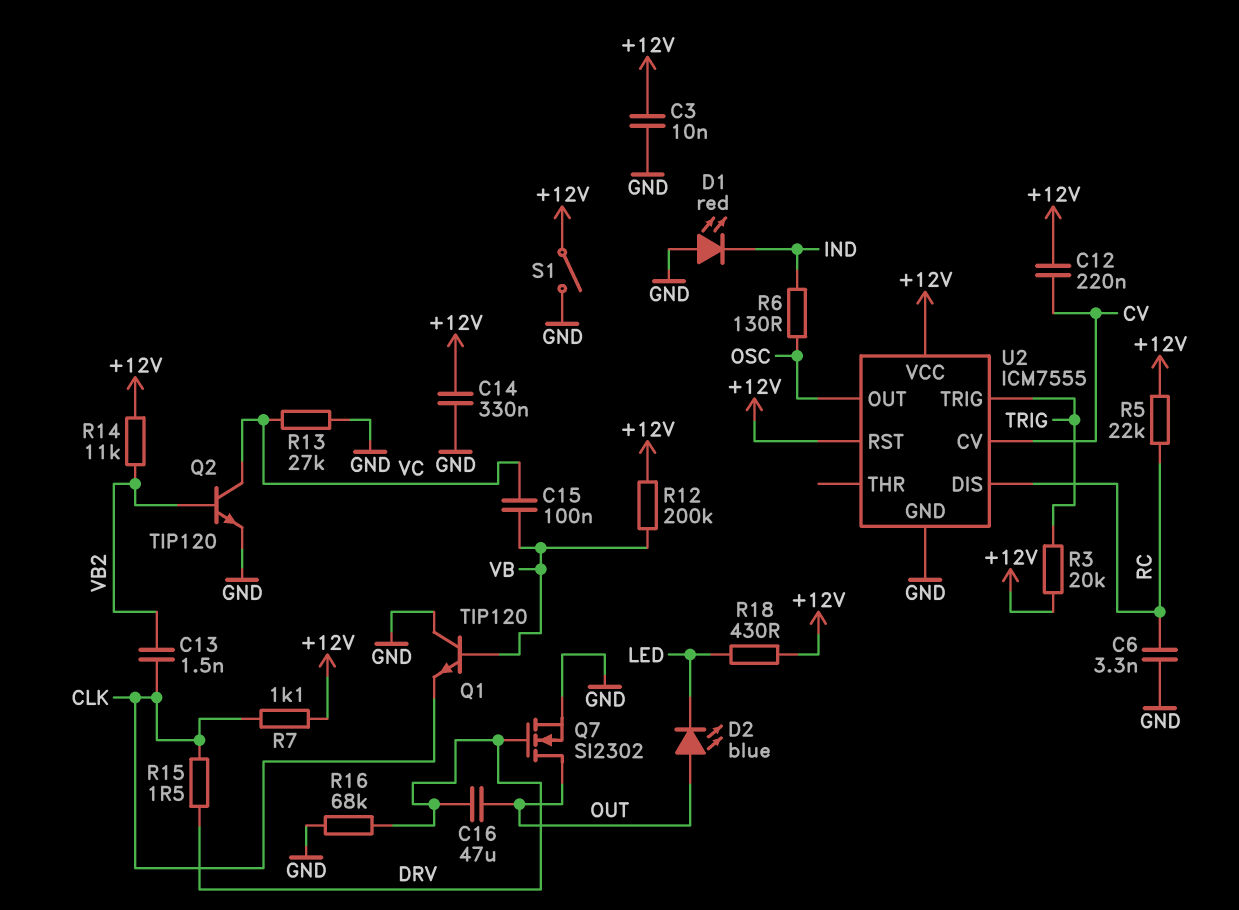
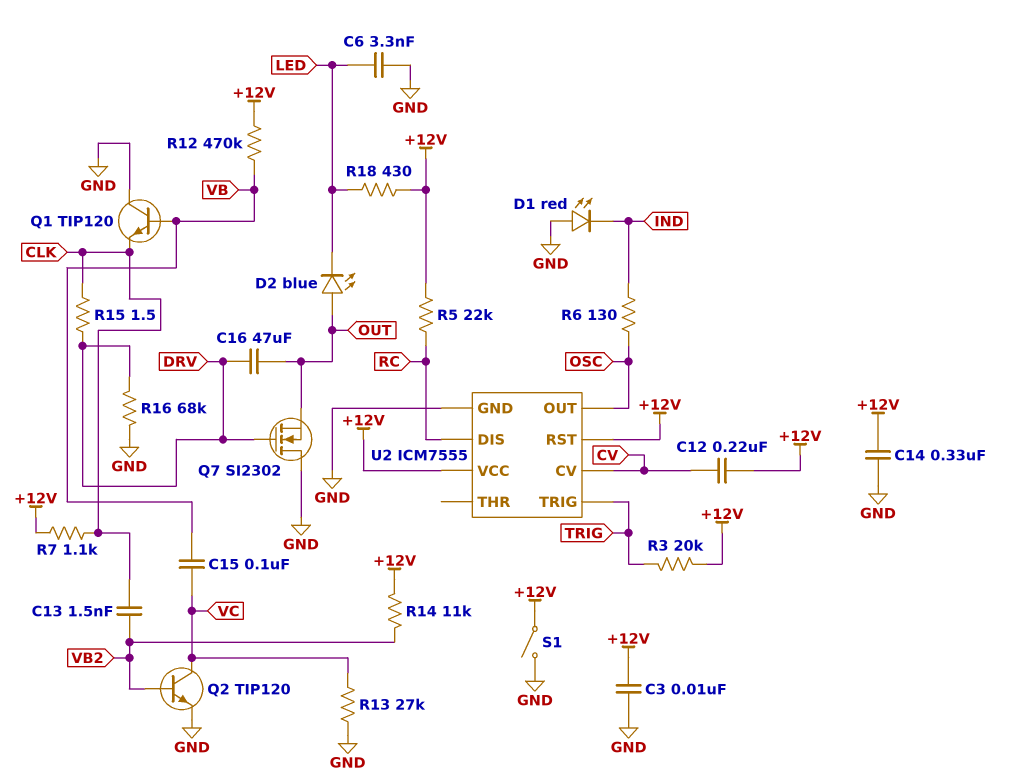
C6: 3.3nF (GND, RC) -> 3.3nF (GND, LED)
Q7: NMOS SI2302 (G DRV, D OUT, S GND) -> NMOS SI2302 (G DRV, D GND, S OUT)
R12: 200k (+12V, VB) -> 470k (+12V, VB)

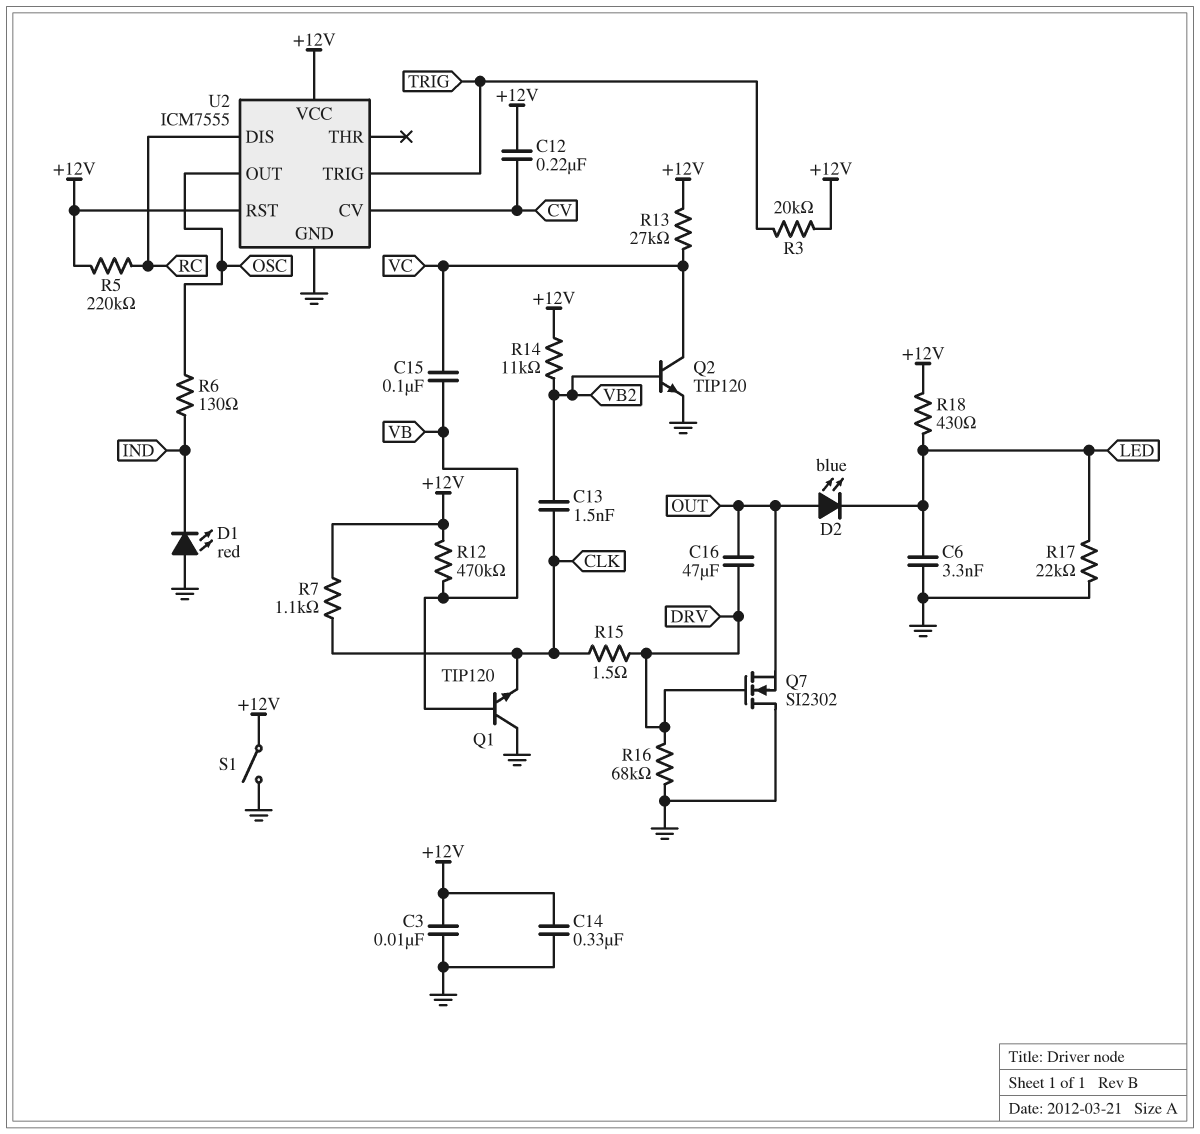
R5: 22k (+12V, RC) -> 220k (+12V, RC)
R13: 27k (GND, VC) -> 27k (+12V, VC)
R17: none -> 22k (GND, LED)

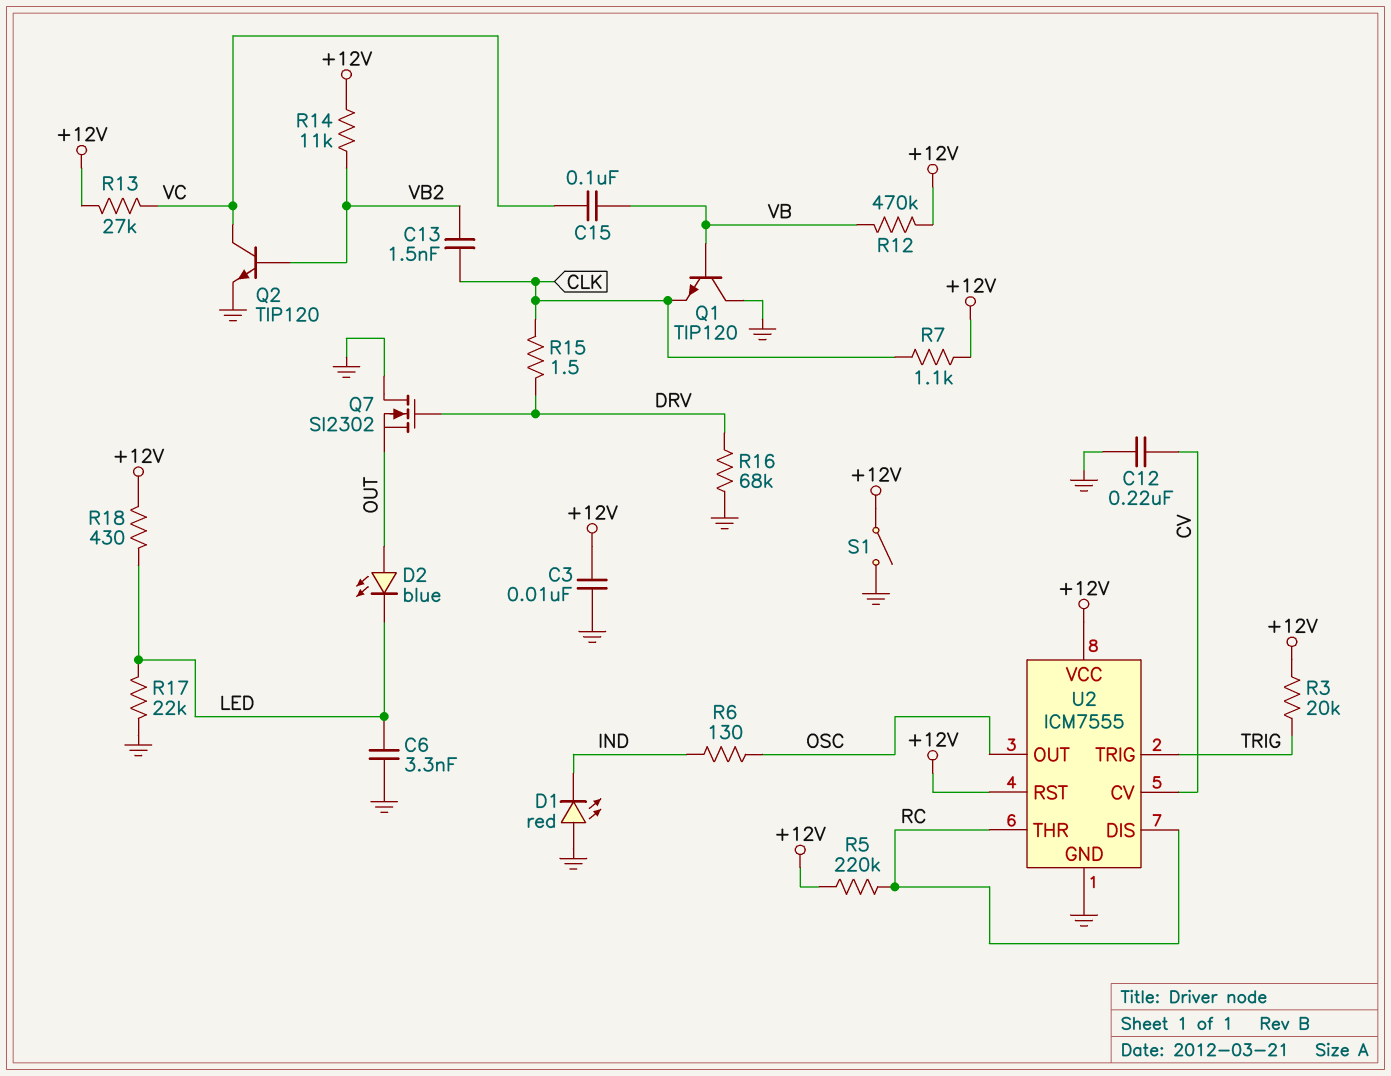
C12: 220nF (+12V, CV) -> 220nF (CV, GND)
C14: 330nF (+12V, GND) -> none
C16: 47uF (DRV, OUT) -> none
U2 pin THR: none -> RC

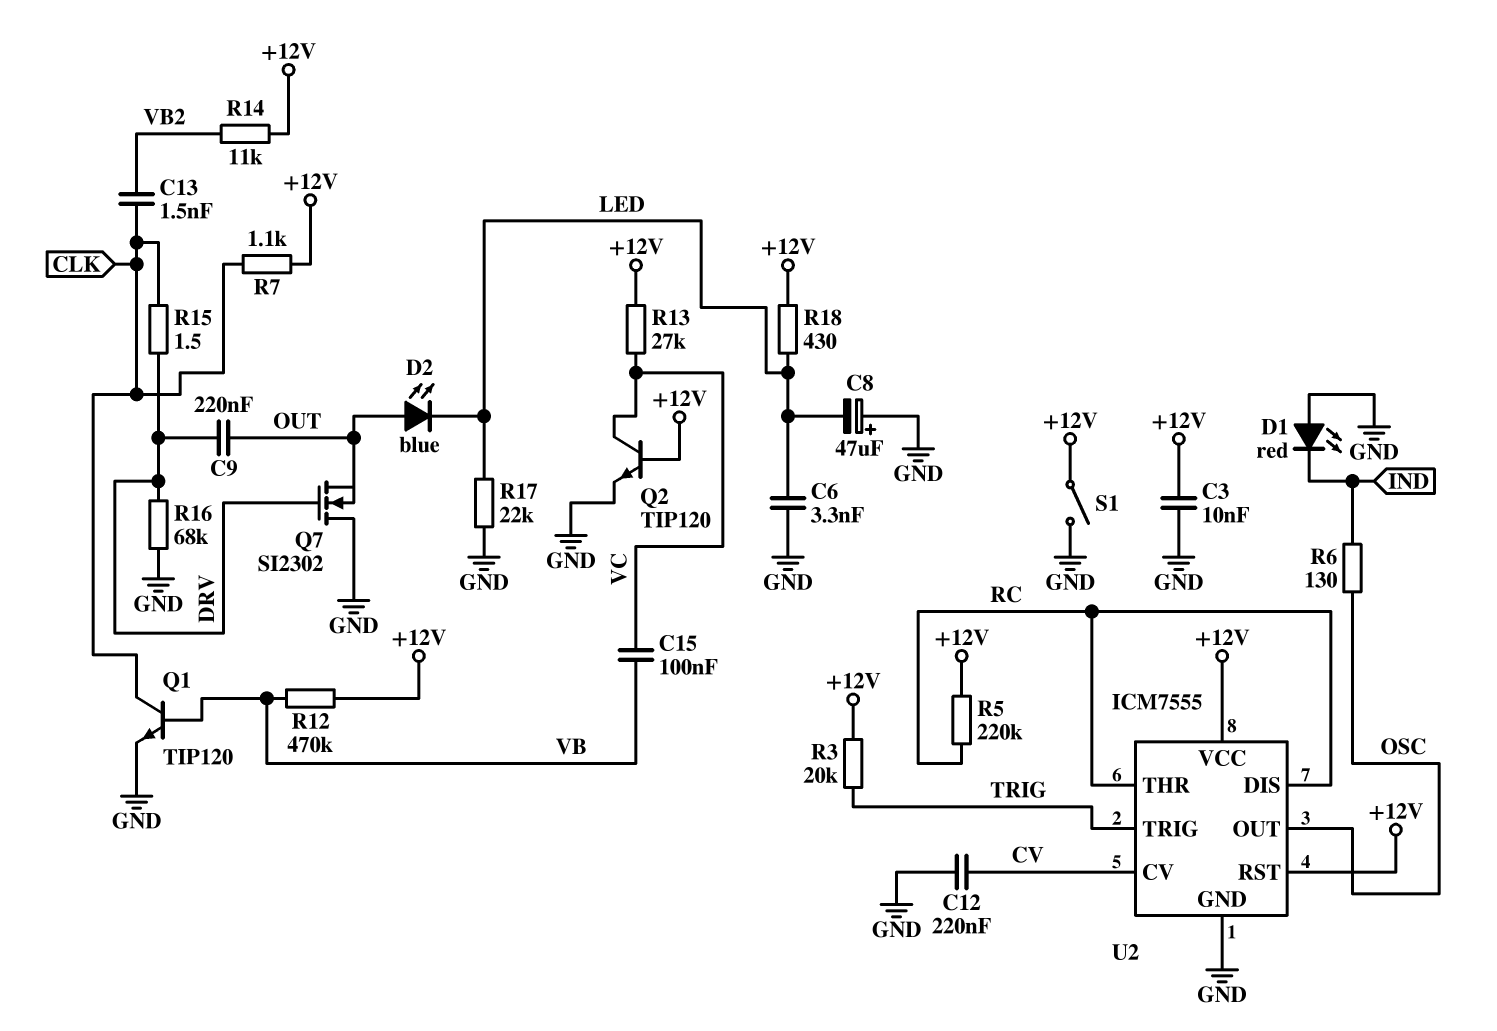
C8: none -> 47uF (plus GND, minus LED)
C9: none -> 220nF (DRV, OUT)
Q1: NPN TIP120 (B VB, C GND, E CLK) -> NPN TIP120 (B VB, C CLK, E GND)
Q2: NPN TIP120 (B VB2, C VC, E GND) -> NPN TIP120 (B +12V, C VC, E GND)

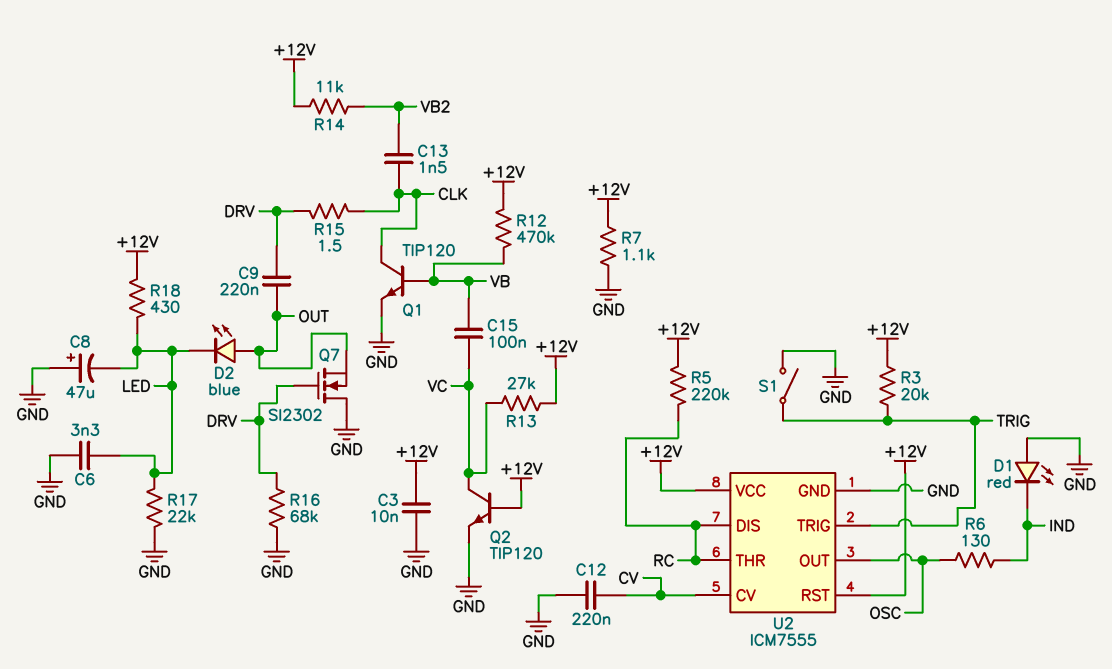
R7: 1.1k (+12V, CLK) -> 1.1k (+12V, GND)
S1: switch (+12V, GND) -> switch (GND, TRIG)

